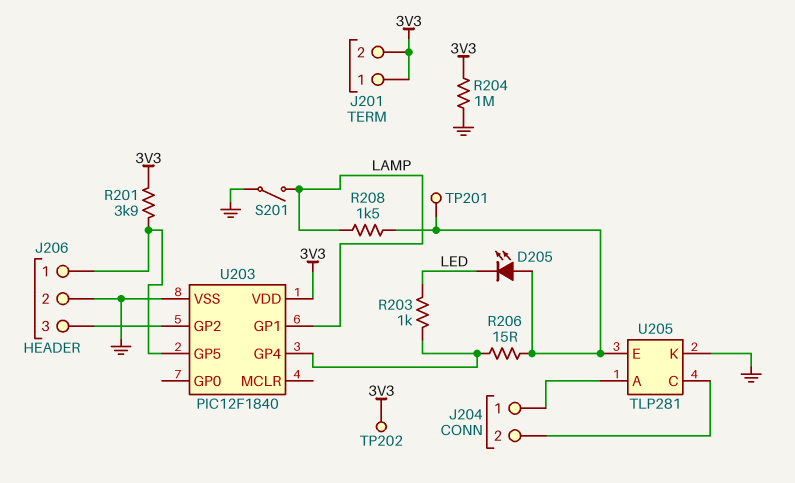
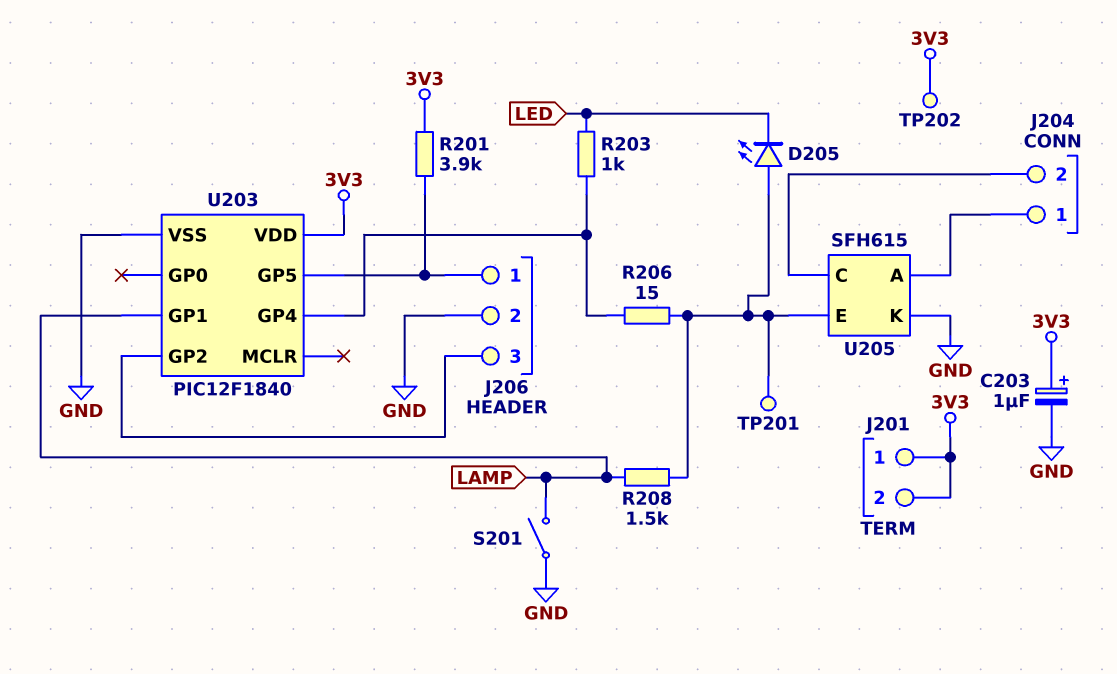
C203: none -> 1uF (plus 3V3, minus GND)
R204: 1M (3V3, GND) -> none
U205: TLP281 -> SFH615

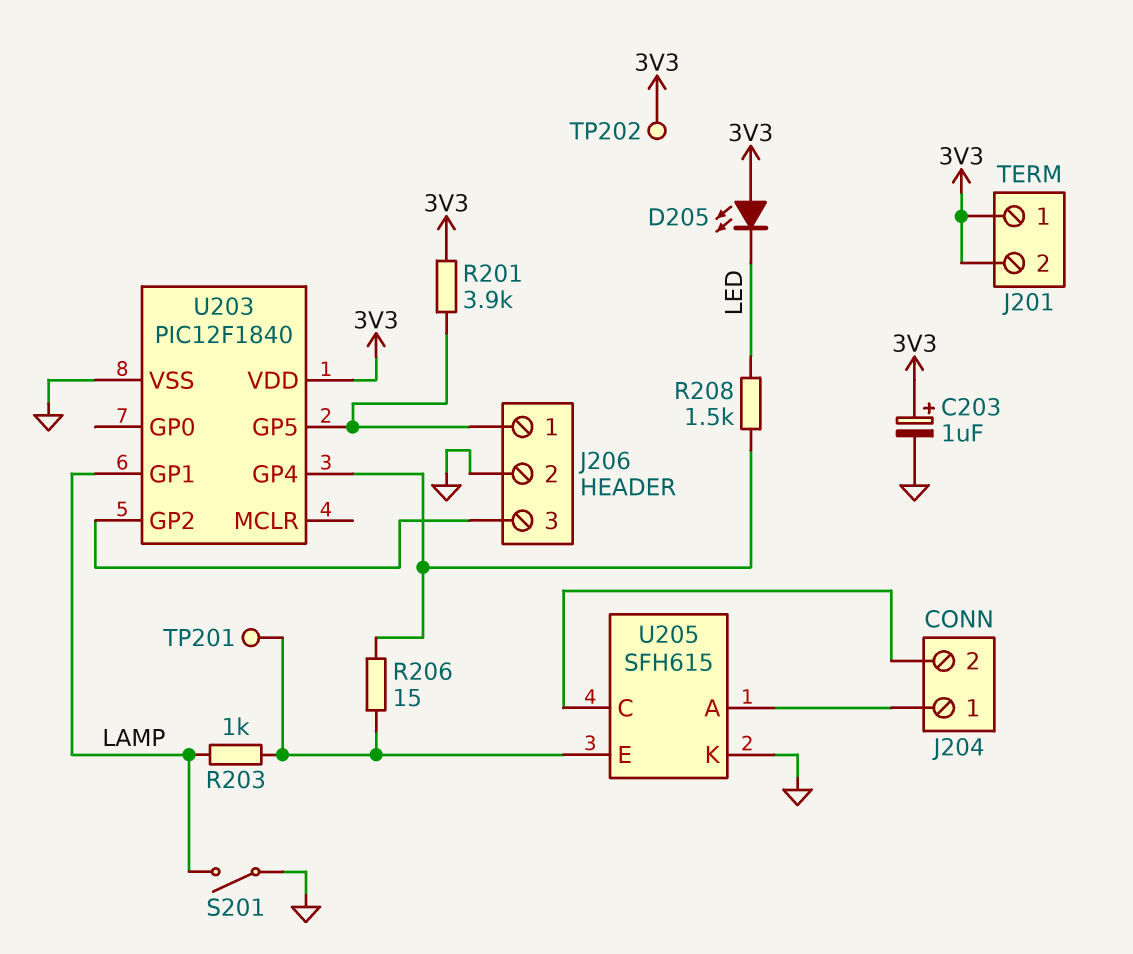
D205: LED (A U205/E, K LED) -> LED (A 3V3, K LED)
R203: 1k (LED, U203/GP4) -> 1k (LAMP, U205/E)
R208: 1.5k (LAMP, U205/E) -> 1.5k (LED, U203/GP4)

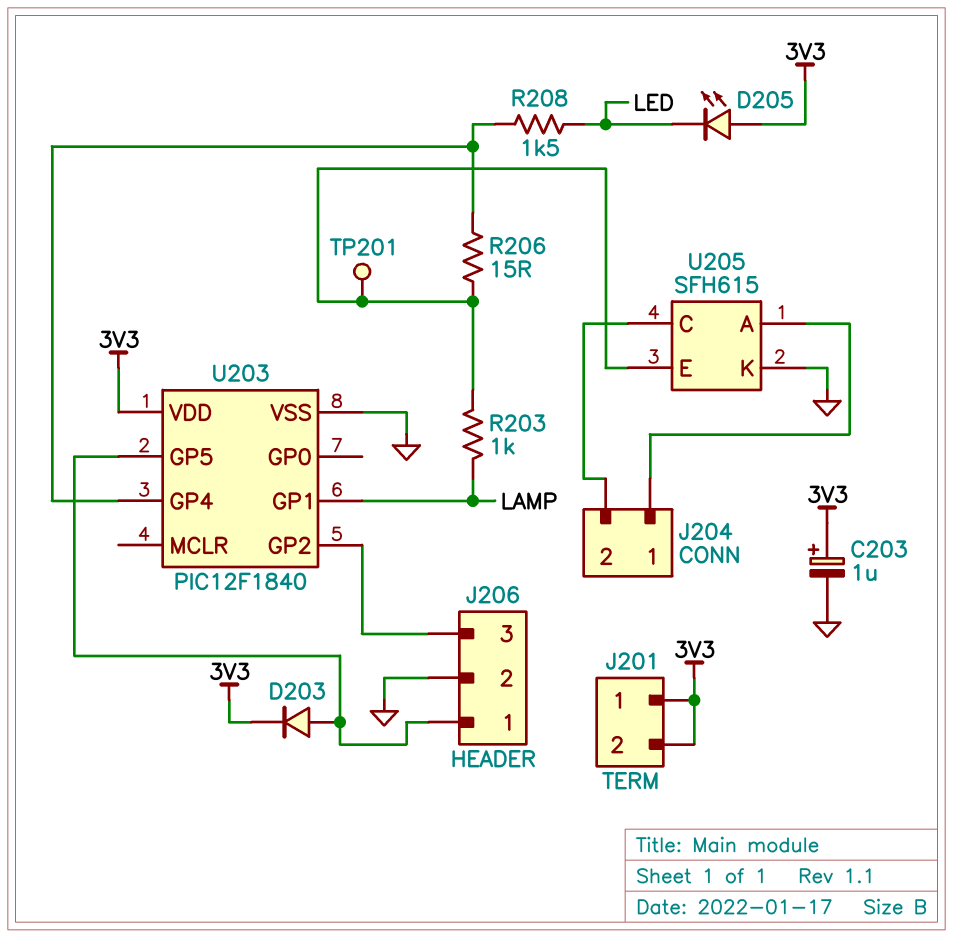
D203: none -> diode (A J206/1, K 3V3)
R201: 3.9k (3V3, J206/1) -> none
S201: switch (GND, LAMP) -> none
TP202: test point (3V3) -> none

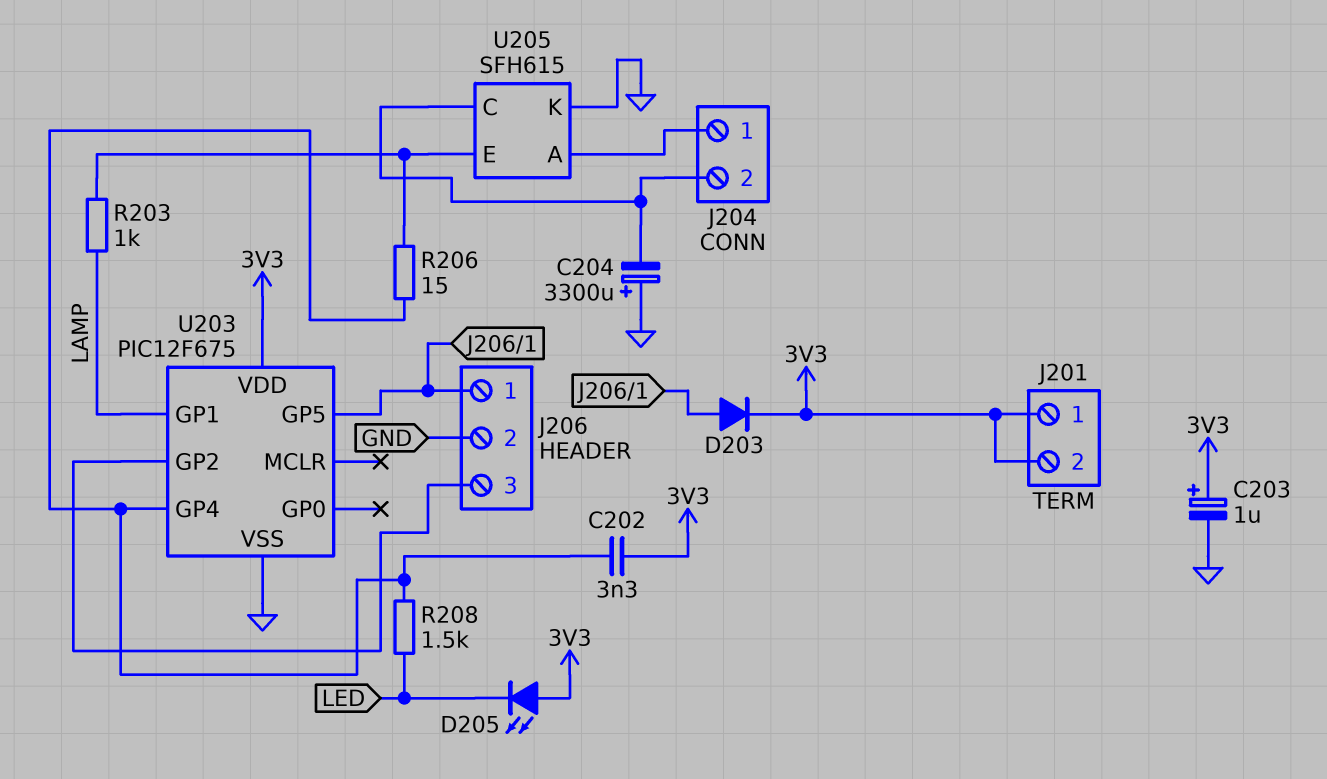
C202: none -> 3.3nF (3V3, U203/GP4)
C204: none -> 3300uF (plus GND, minus J204/2)
TP201: test point (U205/E) -> none
U203: PIC12F1840 -> PIC12F675

